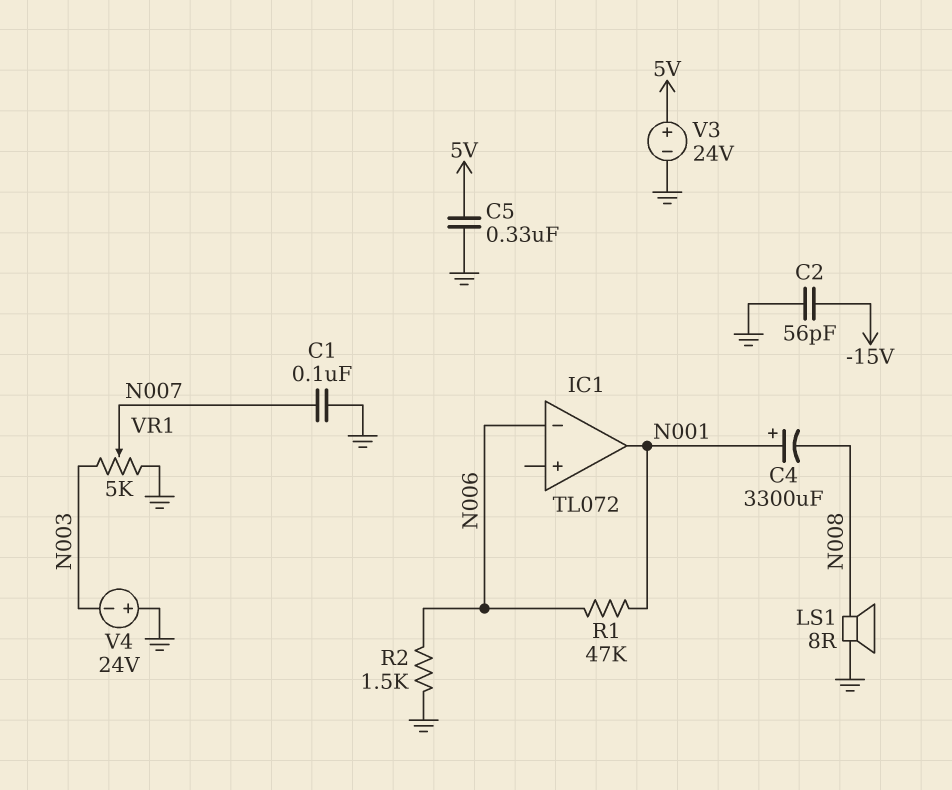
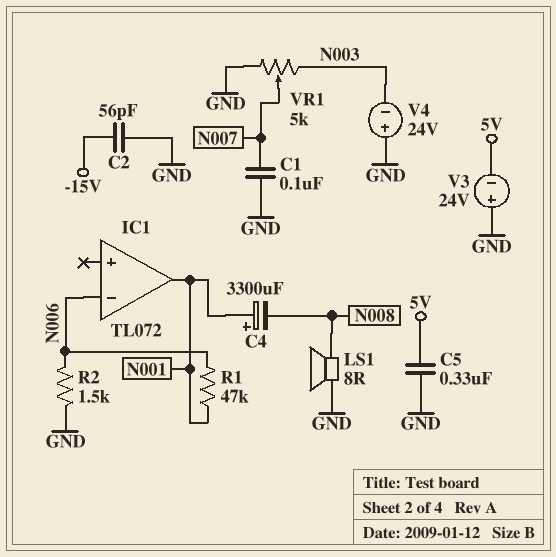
V3: 24V (plus 5V, minus GND) -> 24V (plus GND, minus 5V)

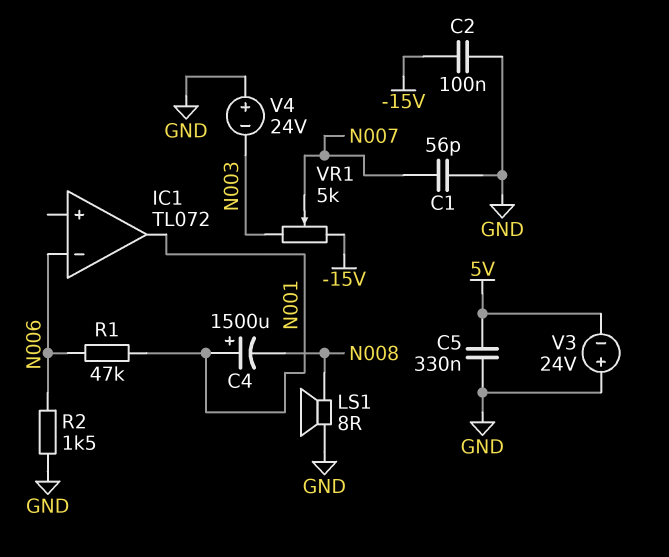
C1: 100nF (GND, N007) -> 56pF (GND, N007)
C2: 56pF (-15V, GND) -> 100nF (-15V, GND)
C4: 3300uF (plus N001, minus N008) -> 1500uF (plus N001, minus N008)
VR1: 5k (GND, N003, wiper N007) -> 5k (-15V, N003, wiper N007)

